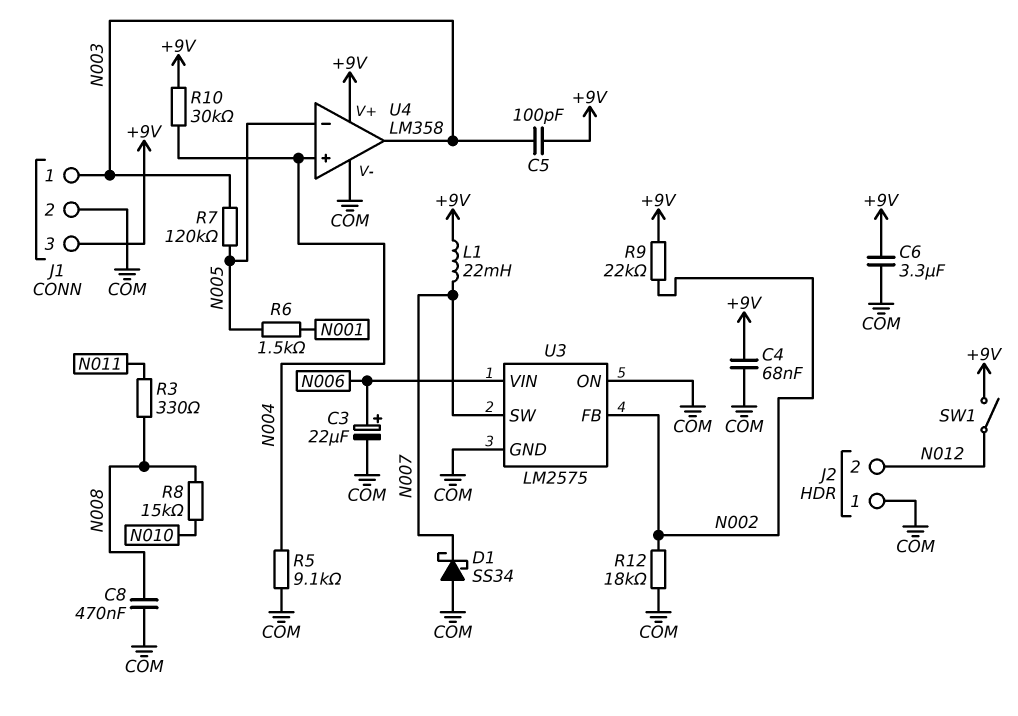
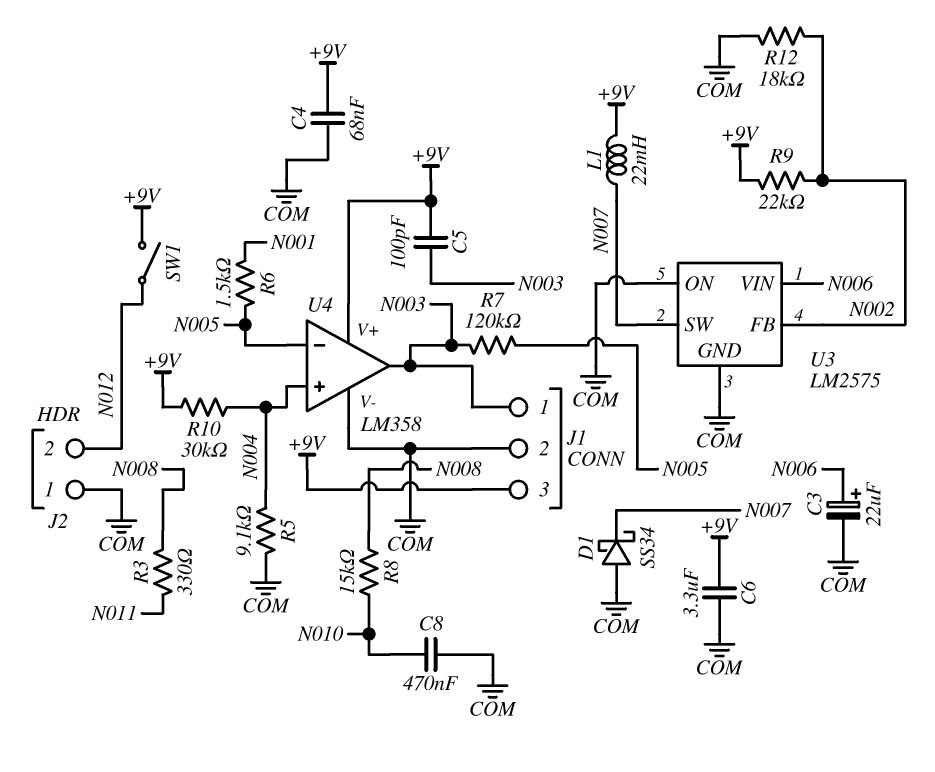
C8: 470nF (COM, N008) -> 470nF (COM, N010)

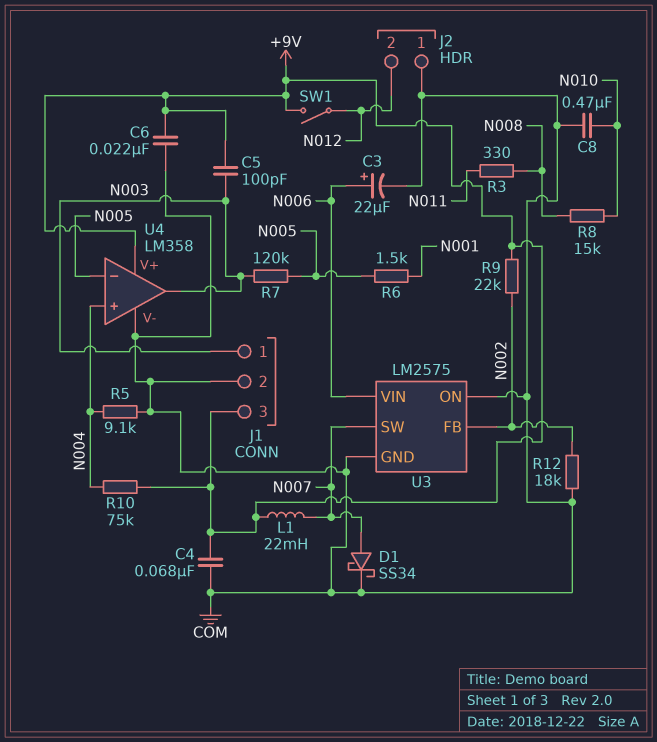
C6: 3.3uF (+9V, COM) -> 22nF (+9V, COM)
D1: schottky SS34 (A COM, K N007) -> schottky SS34 (A N007, K COM)
R10: 30k (+9V, N004) -> 75k (+9V, N004)

